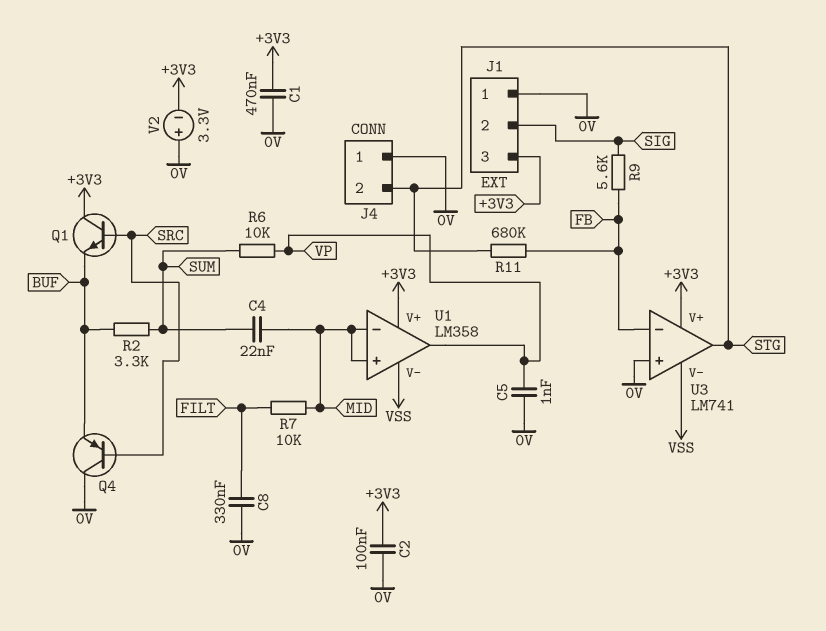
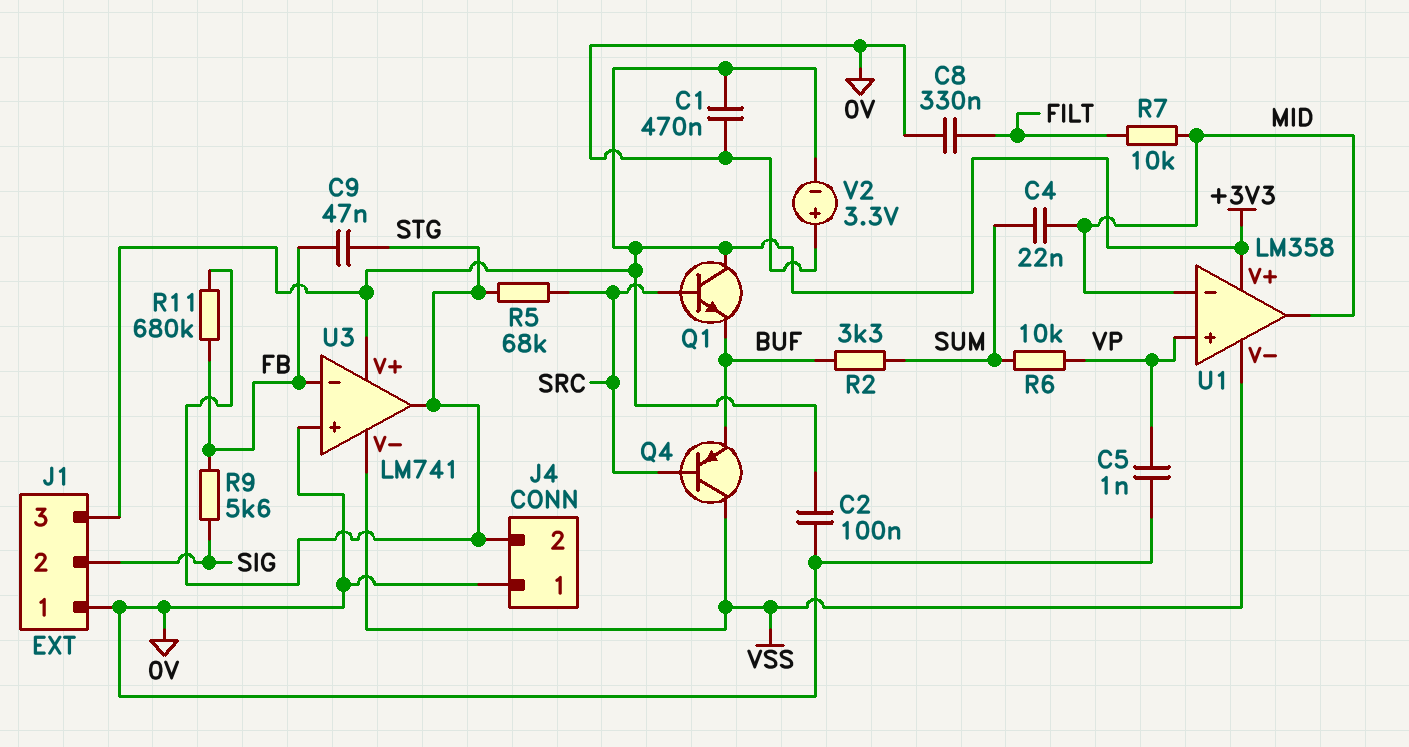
C9: none -> 47nF (FB, STG)
Q4: PNP (B SRC, C 0V, E BUF) -> PNP (B SRC, C VSS, E BUF)
R5: none -> 68k (SRC, STG)
U1 pin in+: MID -> VP
U1 pin out: VP -> MID

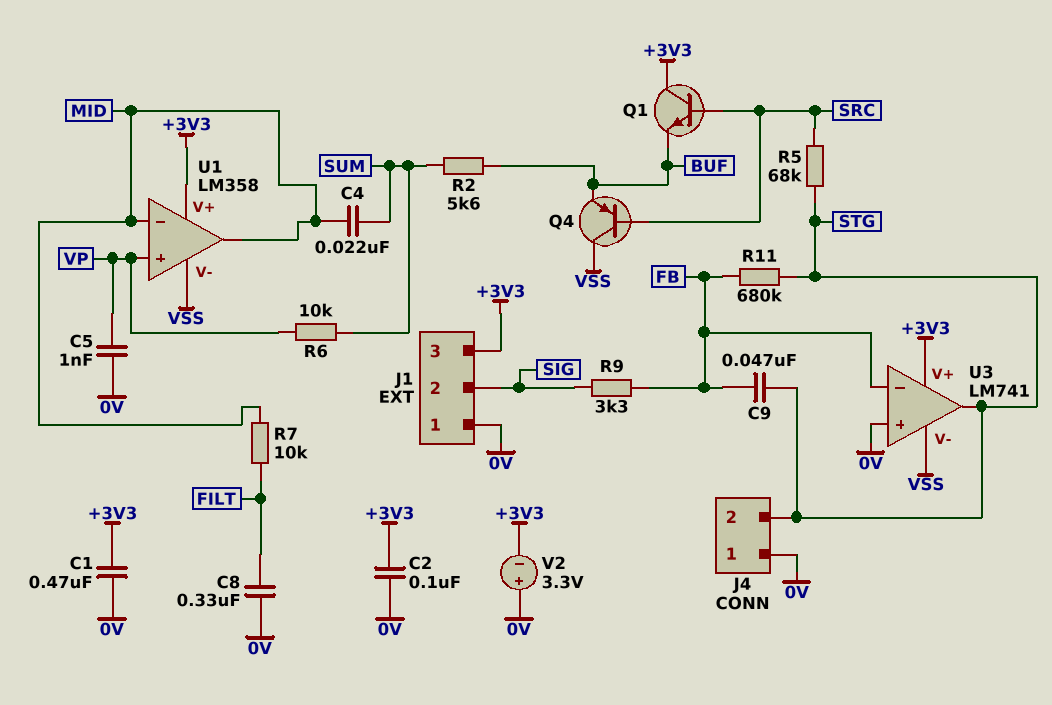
R2: 3.3k (BUF, SUM) -> 5.6k (BUF, SUM)
R9: 5.6k (FB, SIG) -> 3.3k (FB, SIG)

